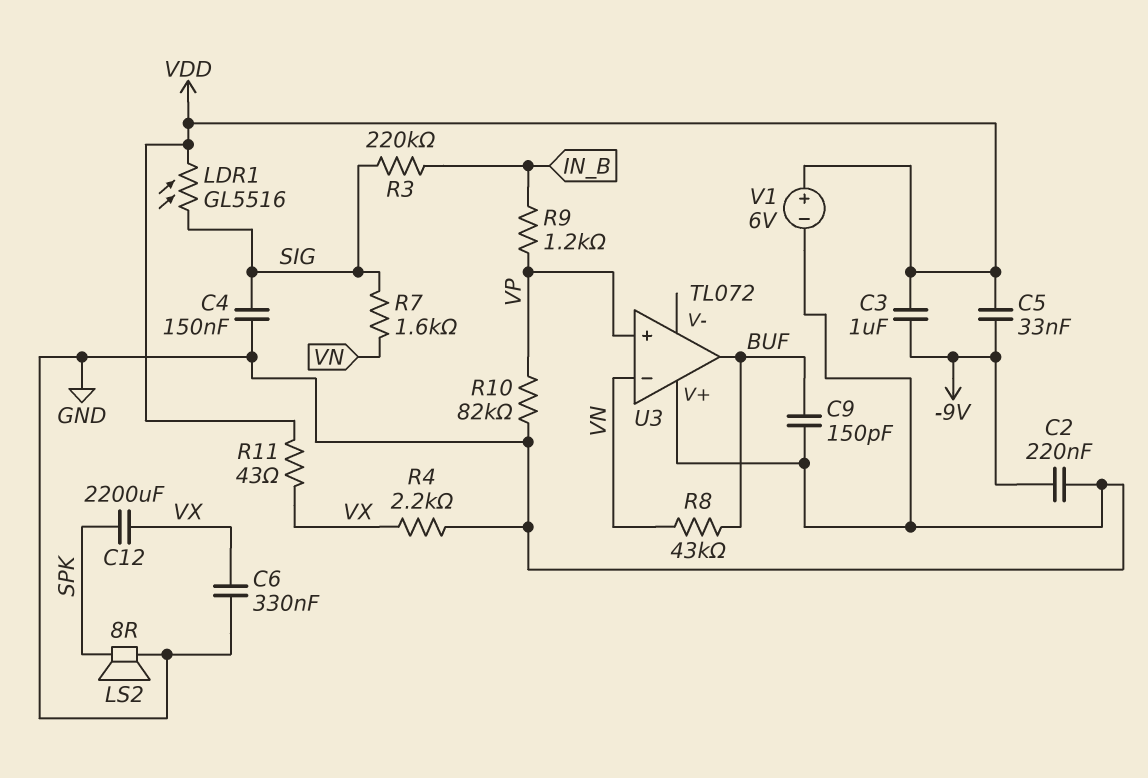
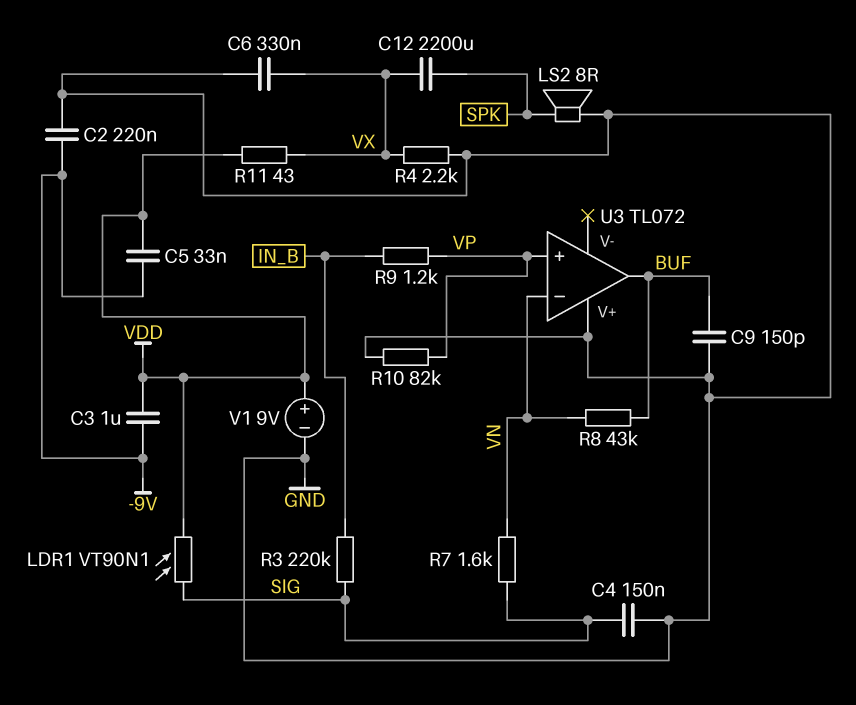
LDR1: GL5516 (SIG, VDD) -> VT90N1 (SIG, VDD)
V1: 6V (plus VDD, minus GND) -> 9V (plus VDD, minus GND)

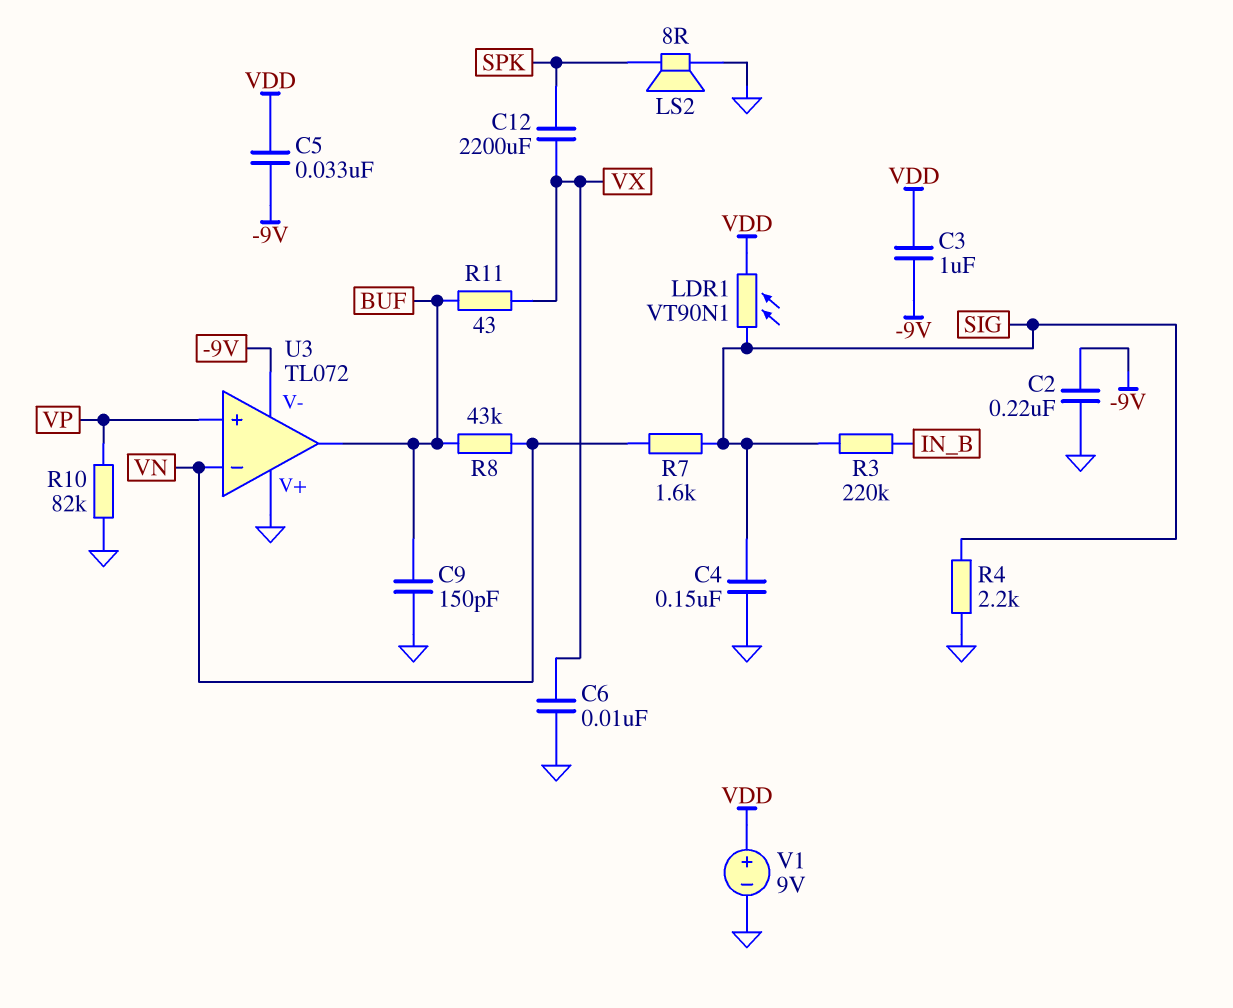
C6: 330nF (GND, VX) -> 10nF (GND, VX)
R4: 2.2k (GND, VX) -> 2.2k (GND, SIG)
R9: 1.2k (IN_B, VP) -> none
R11: 43 (VDD, VX) -> 43 (BUF, VX)
U3 pin V-: none -> -9V

